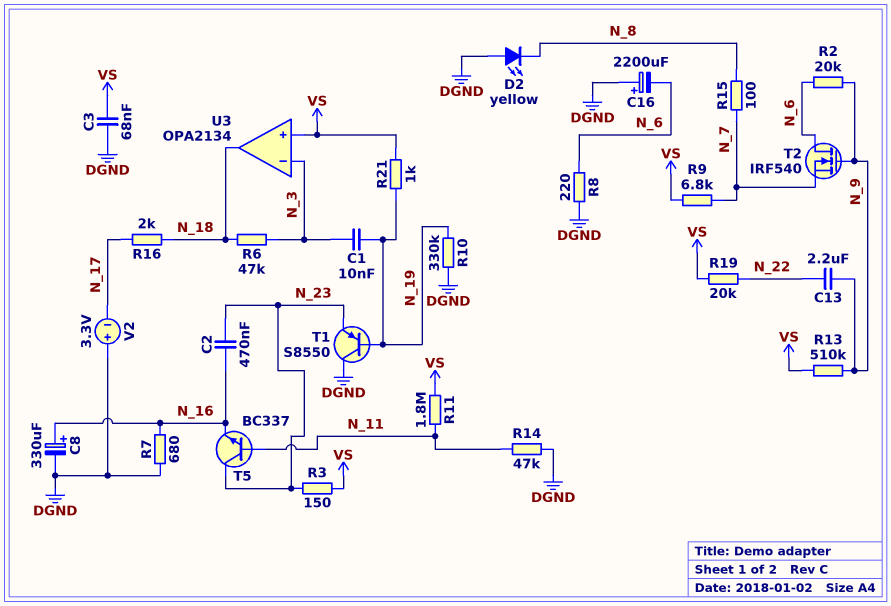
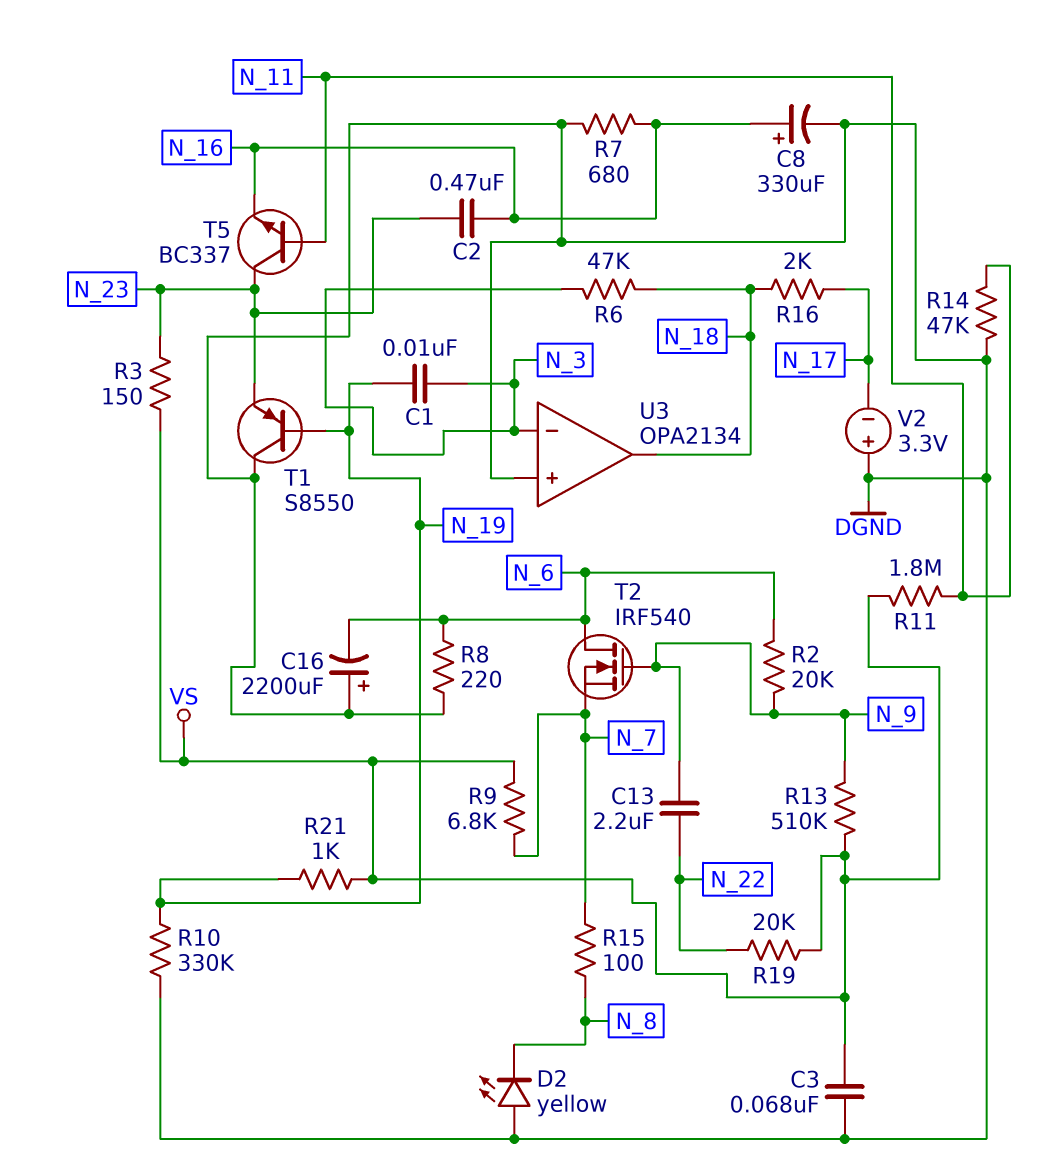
U3 pin in+: VS -> DGND

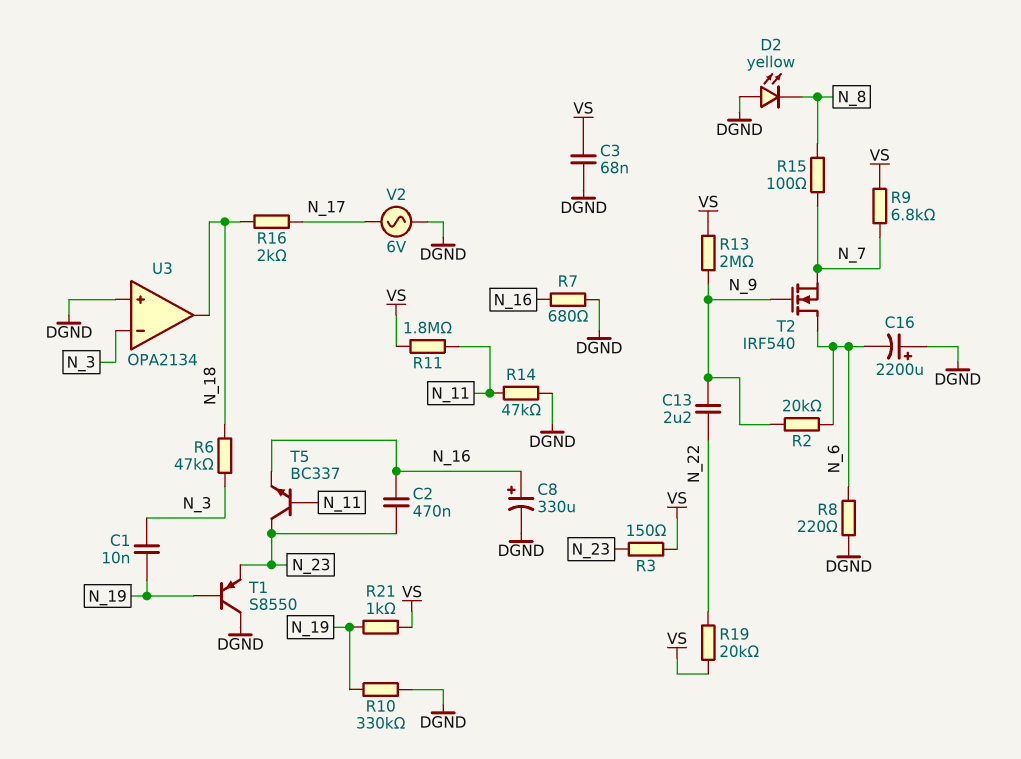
R13: 510k (N_9, VS) -> 2M (N_9, VS)
V2: 3.3V (plus DGND, minus N_17) -> AC 6V (DGND, N_17)

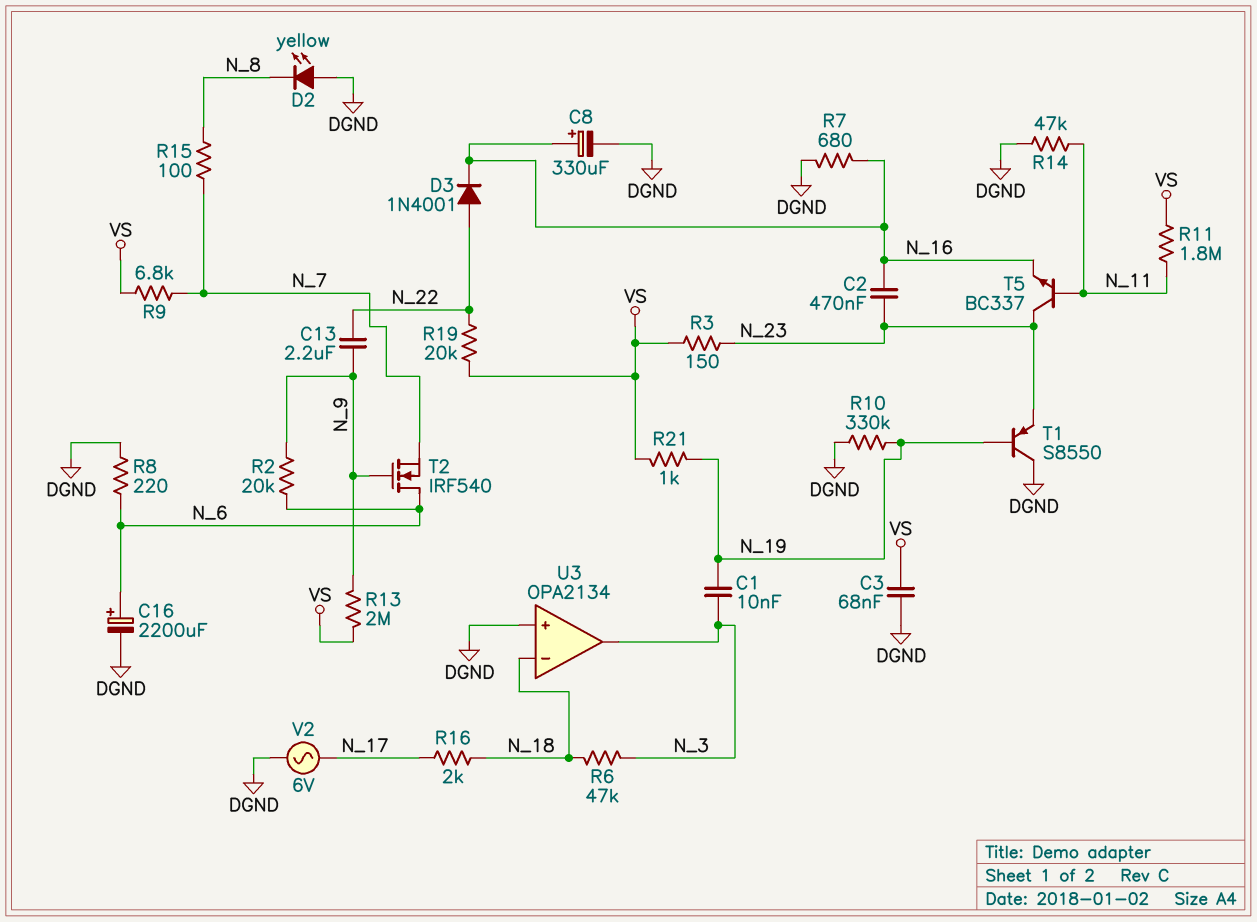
C16: 2200uF (plus DGND, minus N_6) -> 2200uF (plus N_6, minus DGND)
D3: none -> diode 1N4001 (A N_22, K N_16)
U3 pin in-: N_3 -> N_18
U3 pin out: N_18 -> N_3

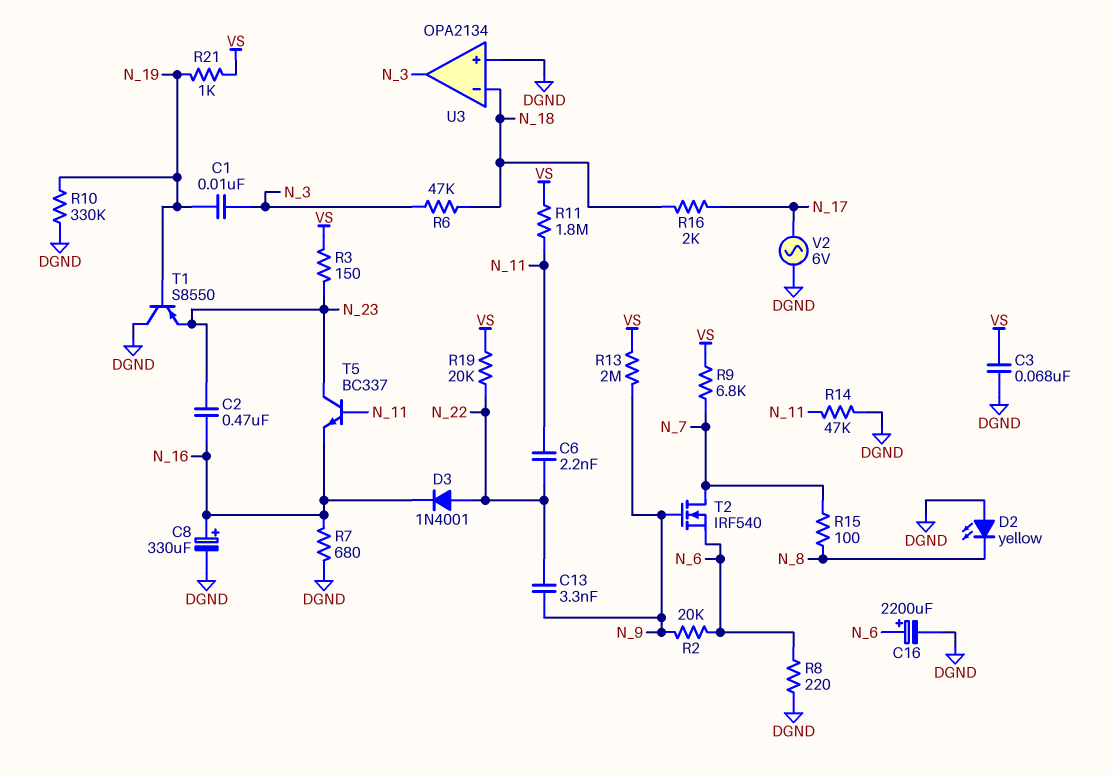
C6: none -> 2.2nF (N_11, N_22)
C13: 2.2uF (N_9, N_22) -> 3.3nF (N_9, N_22)
T2: NMOS IRF540 (G N_9, D N_6, S N_7) -> NMOS IRF540 (G N_9, D N_7, S N_6)

